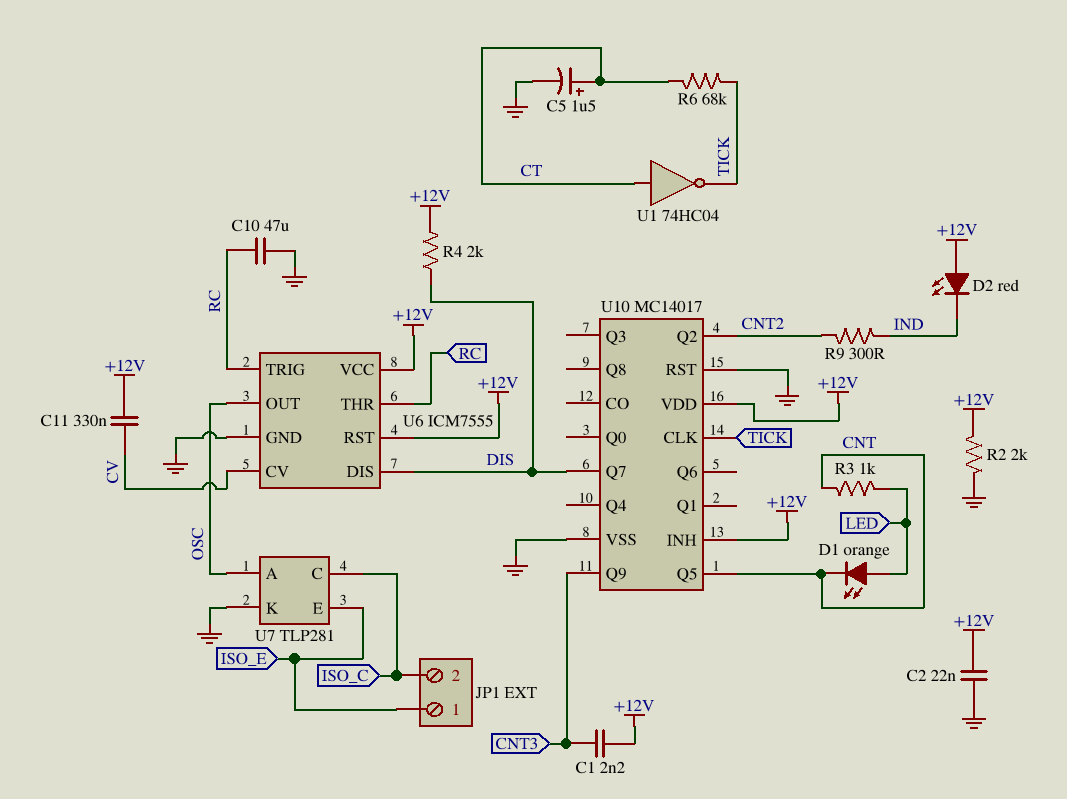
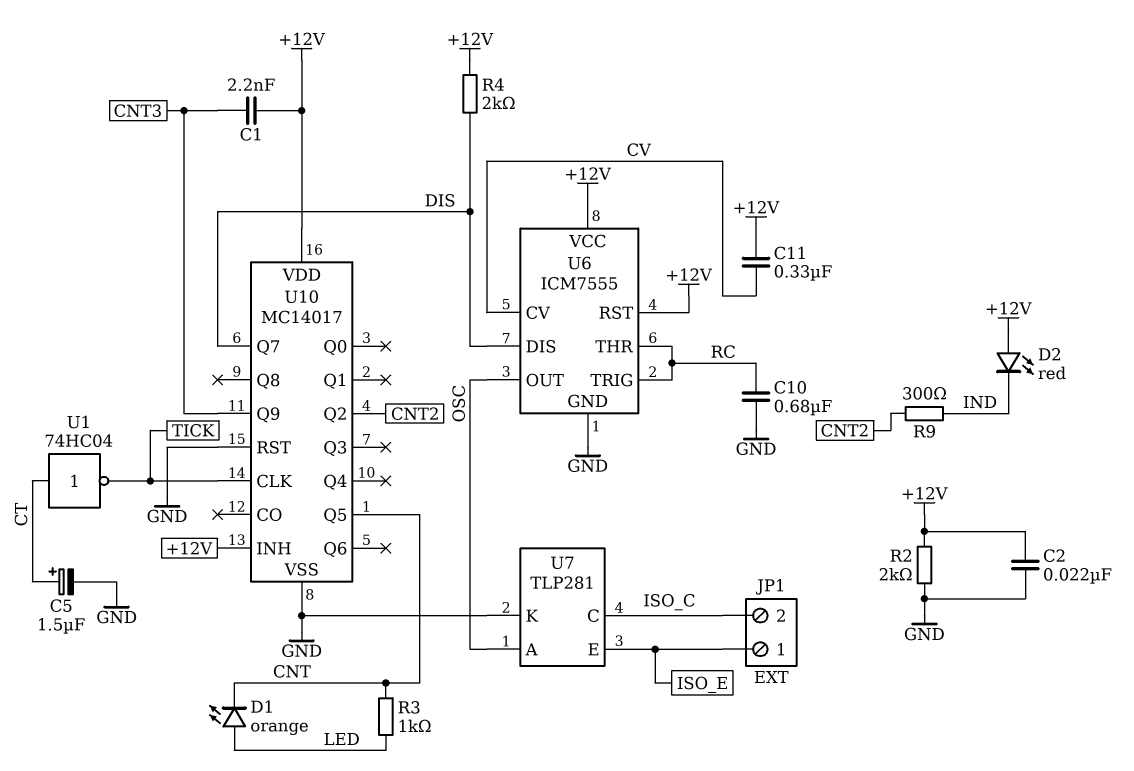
C10: 47uF (GND, RC) -> 680nF (GND, RC)
R6: 68k (CT, TICK) -> none

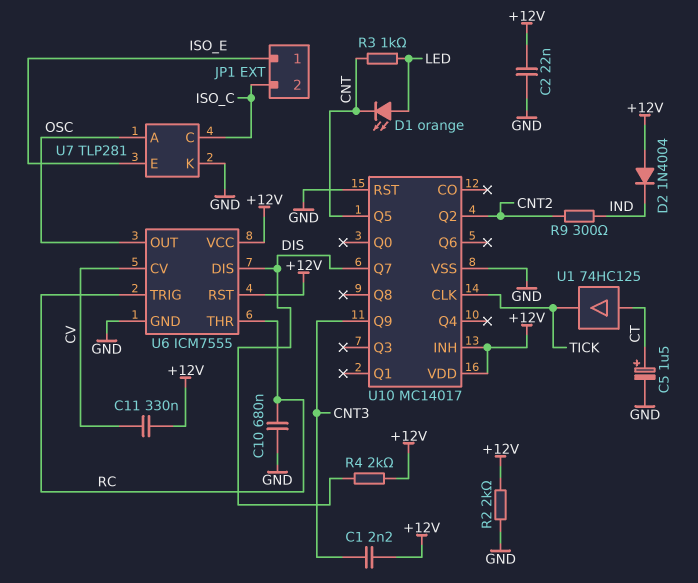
D2: LED red (A +12V, K IND) -> diode 1N4004 (A +12V, K IND)
U1: NOT 74HC04 (in CT, out TICK) -> buffer 74HC125 (in CT, out TICK)

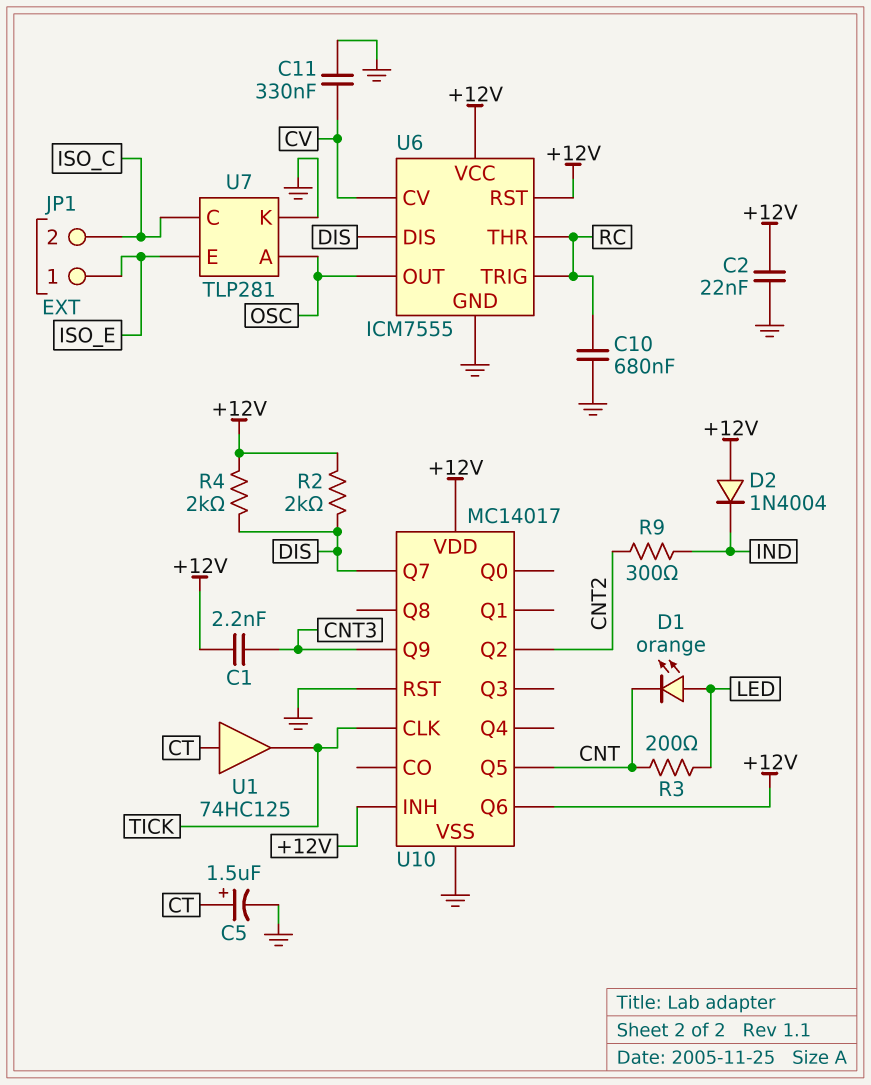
C11: 330nF (+12V, CV) -> 330nF (CV, GND)
R2: 2k (+12V, GND) -> 2k (+12V, DIS)
R3: 1k (CNT, LED) -> 200 (CNT, LED)
U10 pin Q6: none -> +12V

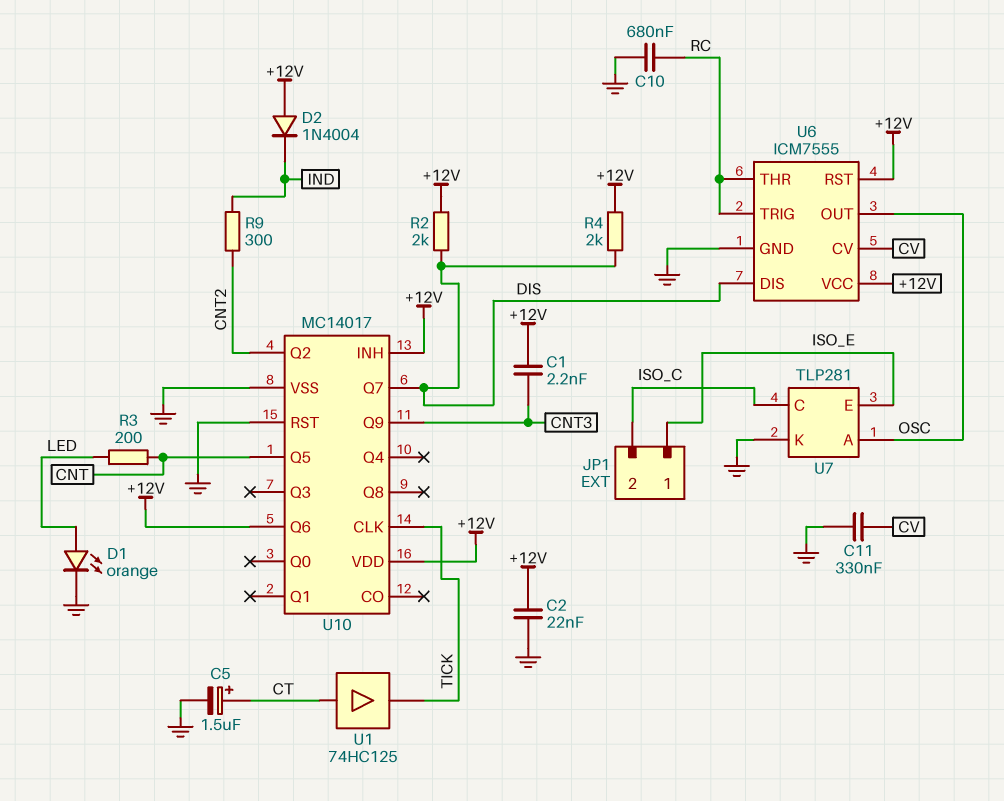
D1: LED orange (A LED, K CNT) -> LED orange (A LED, K GND)

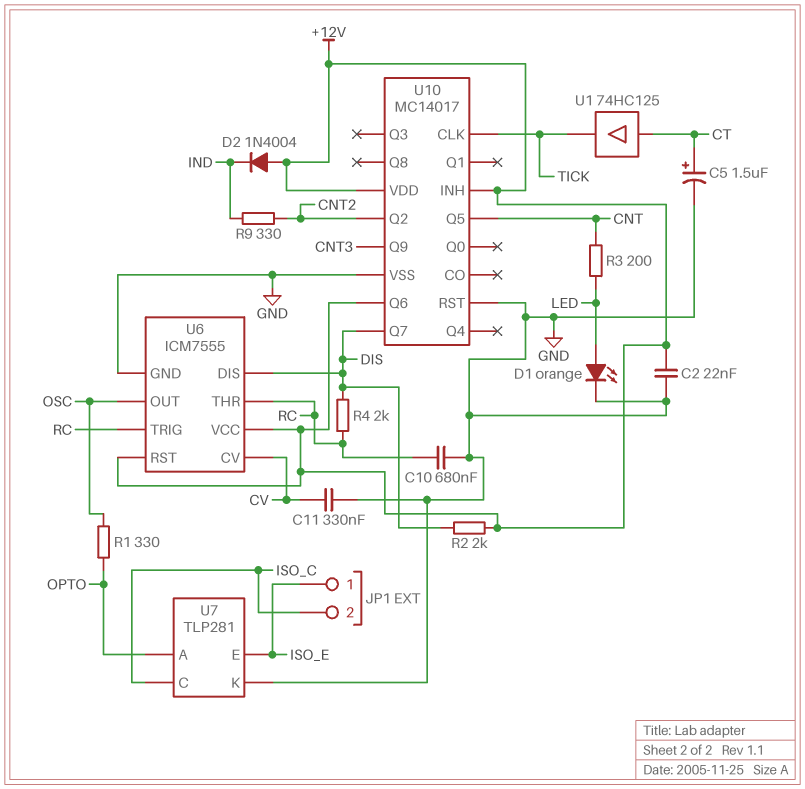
C1: 2.2nF (+12V, CNT3) -> none
R1: none -> 330 (OPTO, OSC)
R4: 2k (+12V, DIS) -> 2k (DIS, RC)
R9: 300 (CNT2, IND) -> 330 (CNT2, IND)
U7 pin A: OSC -> OPTO

